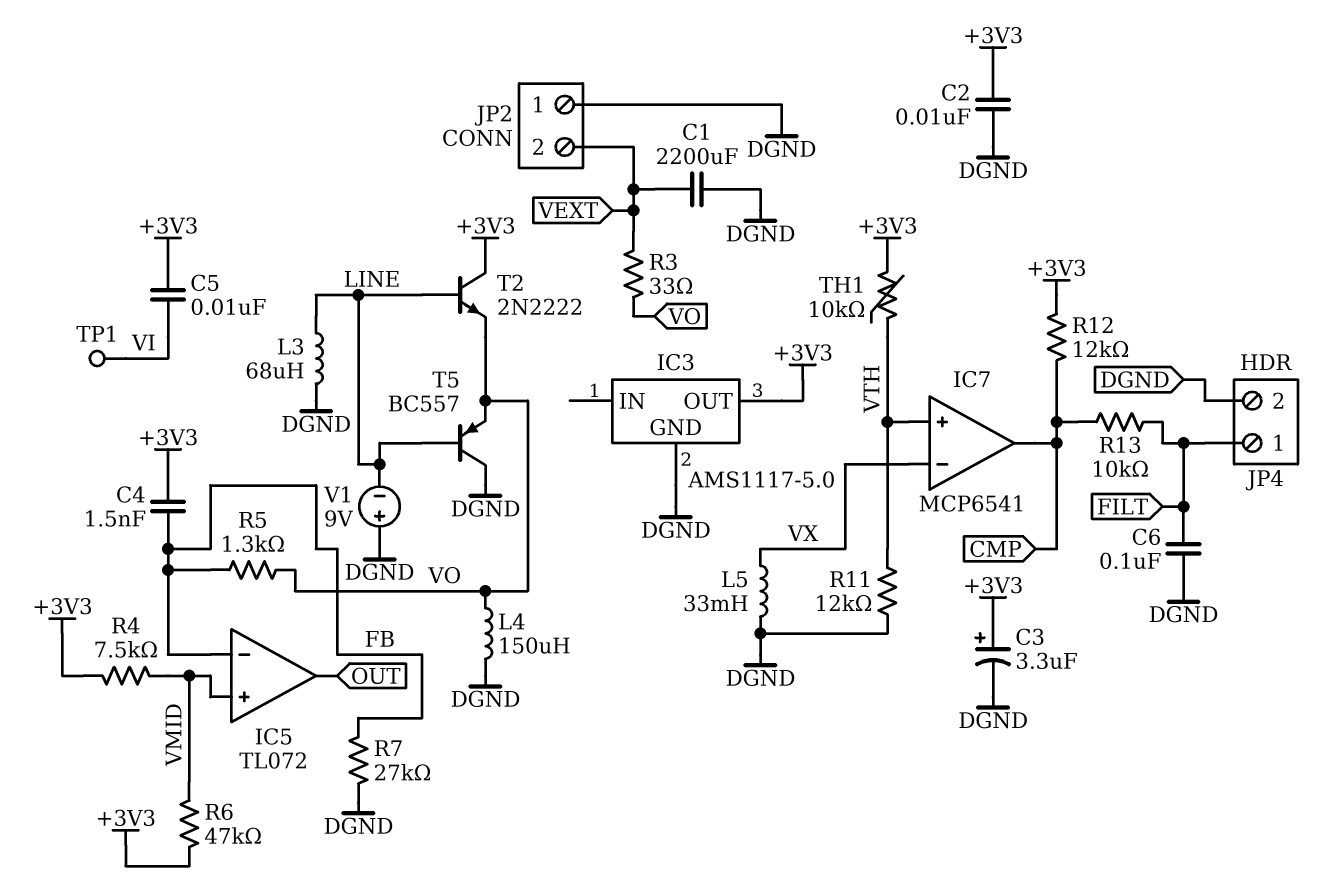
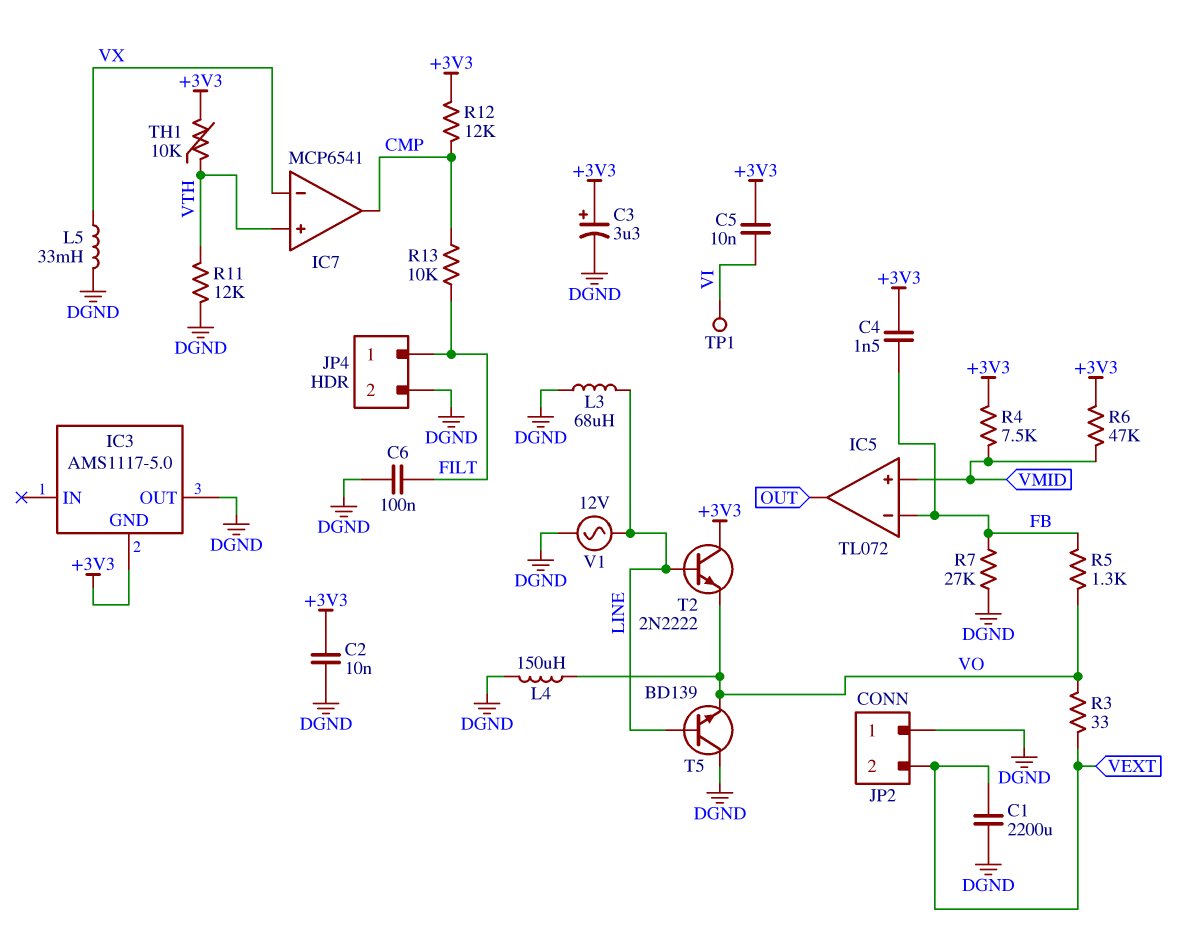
IC3 pin GND: DGND -> +3V3
IC3 pin OUT: +3V3 -> DGND
T5: PNP BC557 (B LINE, C DGND, E VO) -> NPN BD139 (B LINE, C DGND, E VO)
V1: 9V (plus DGND, minus LINE) -> AC 12V (DGND, LINE)

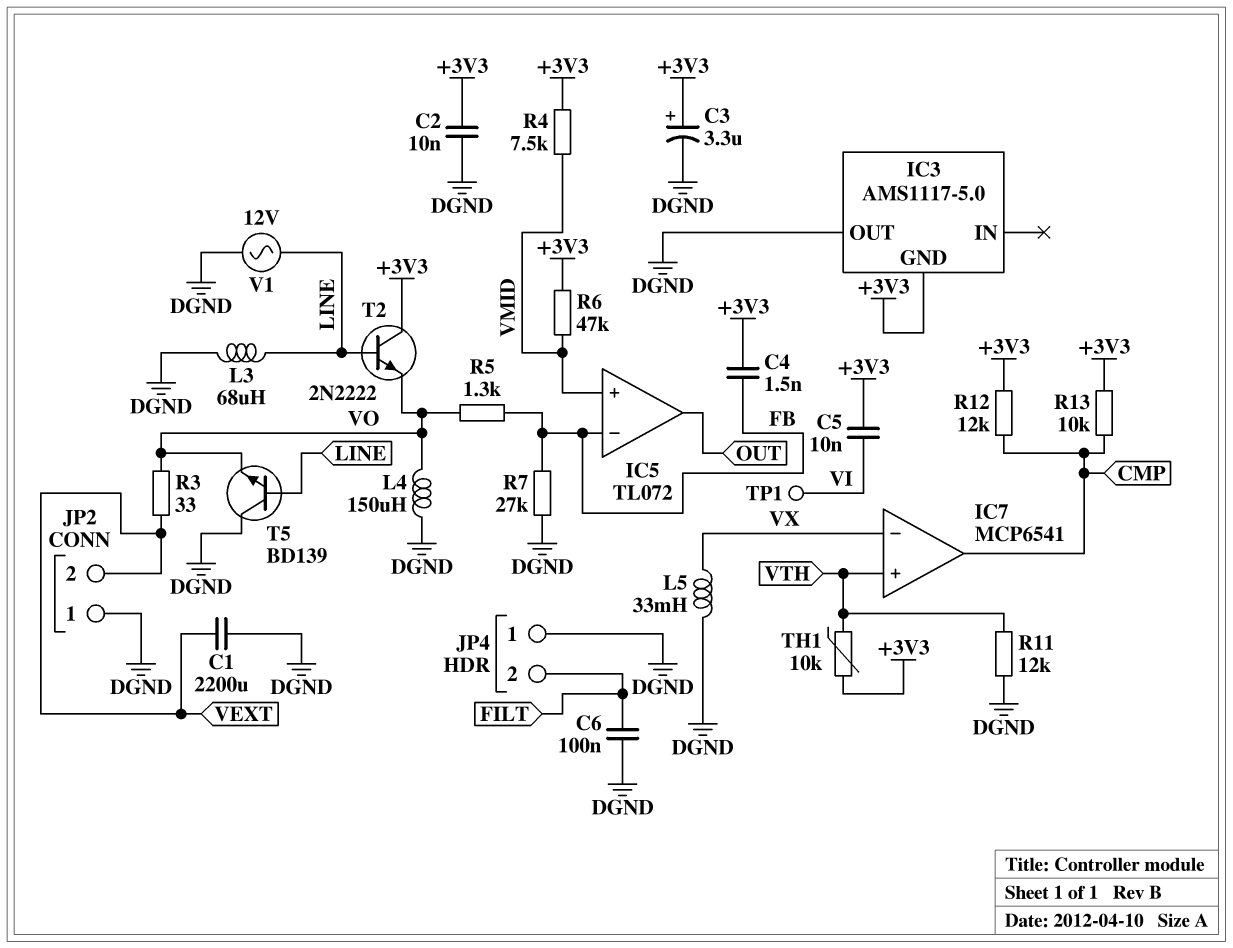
JP4 pin 1: FILT -> DGND
JP4 pin 2: DGND -> FILT
R13: 10k (CMP, FILT) -> 10k (+3V3, CMP)

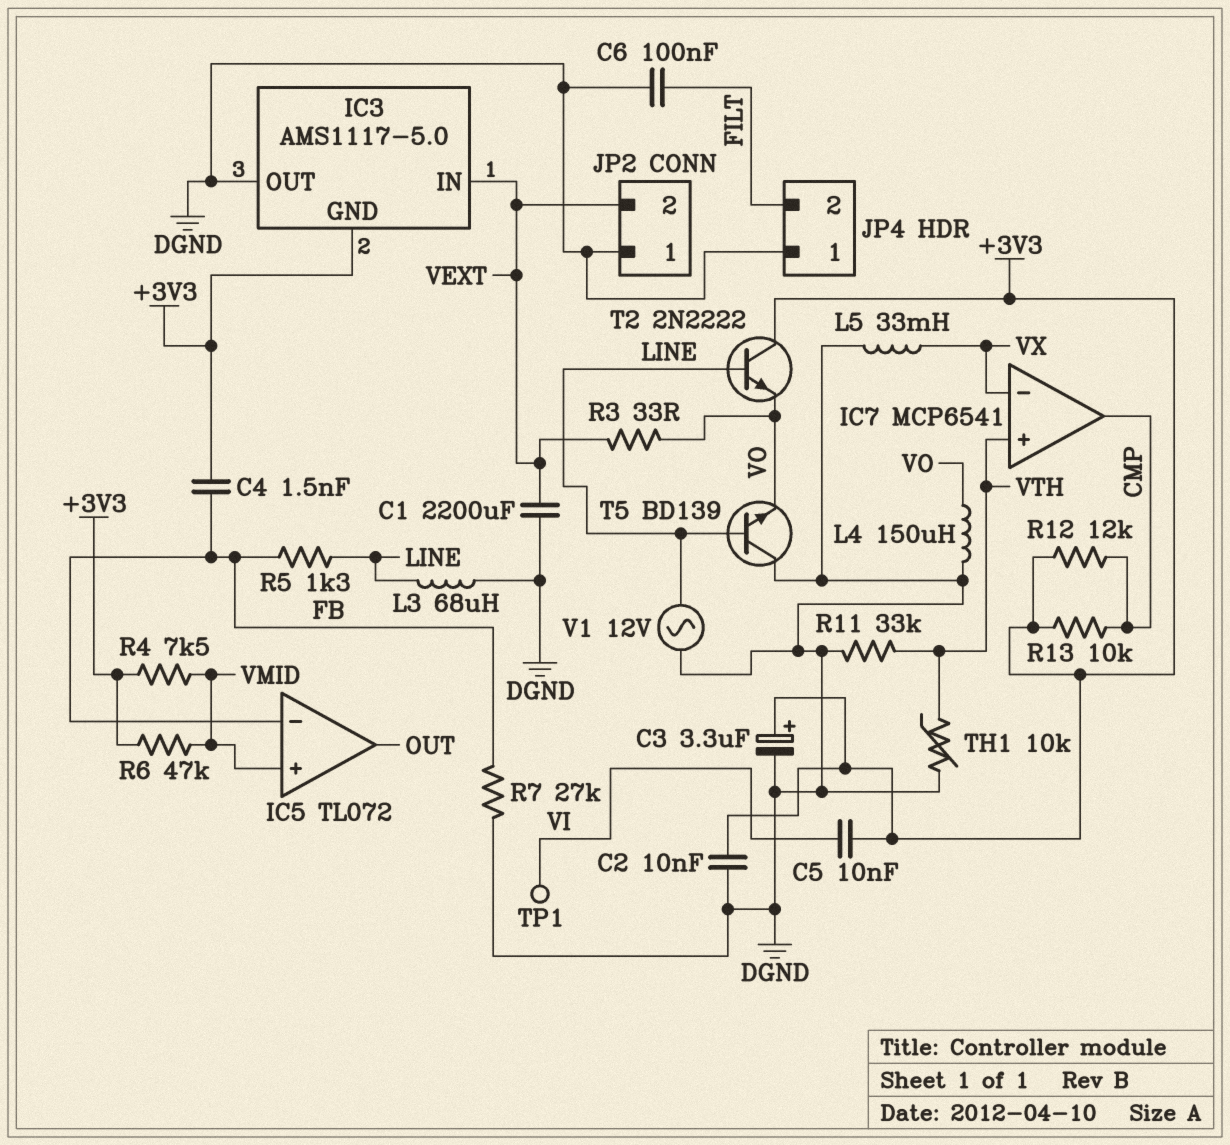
IC3 pin IN: none -> VEXT
R5: 1.3k (FB, VO) -> 1.3k (FB, LINE)
R11: 12k (DGND, VTH) -> 33k (DGND, VTH)
TH1: 10k (+3V3, VTH) -> 10k (DGND, VTH)

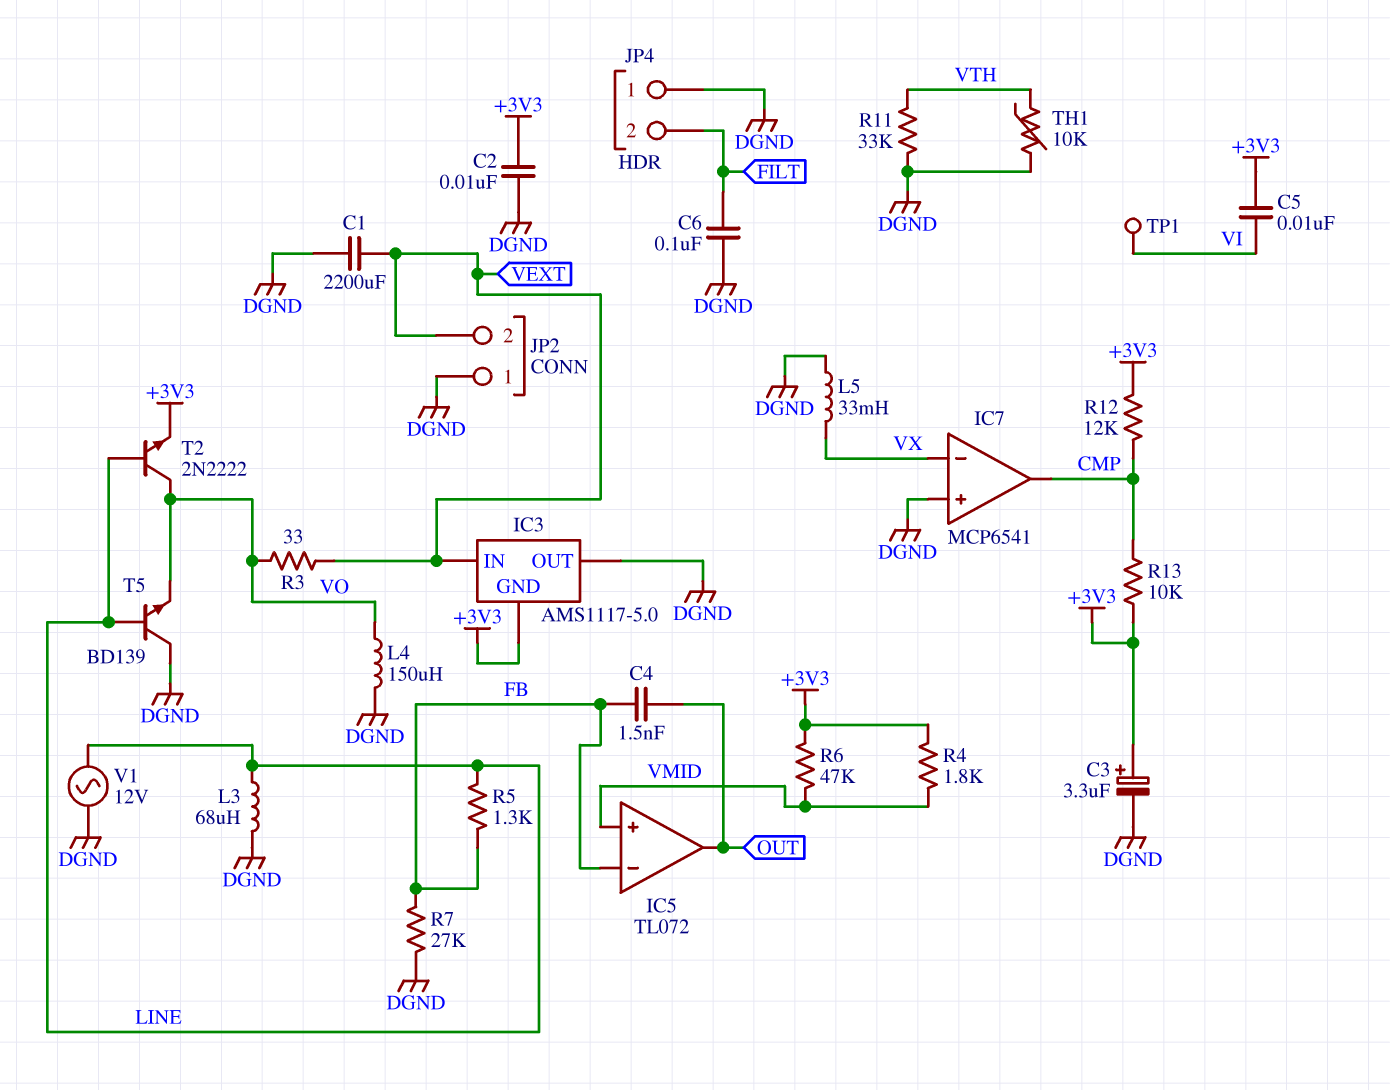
C4: 1.5nF (+3V3, FB) -> 1.5nF (FB, OUT)
IC7 pin in+: VTH -> DGND
R4: 7.5k (+3V3, VMID) -> 1.8k (+3V3, VMID)
T2: NPN 2N2222 (B LINE, C +3V3, E VO) -> NPN 2N2222 (B LINE, C VO, E +3V3)

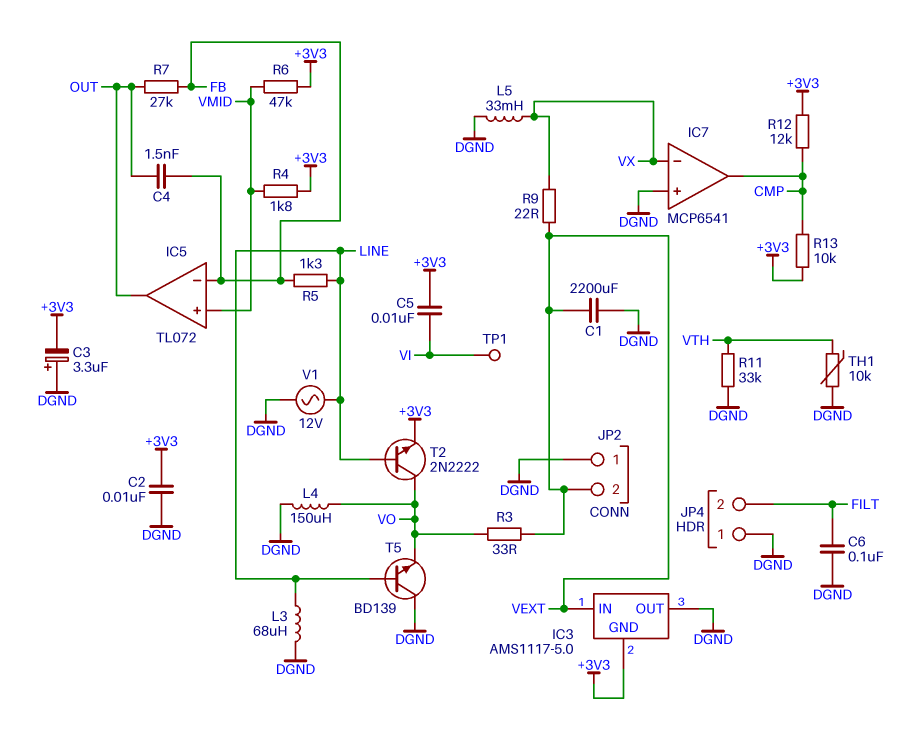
C3: 3.3uF (plus +3V3, minus DGND) -> 3.3uF (plus DGND, minus +3V3)
R7: 27k (DGND, FB) -> 27k (FB, OUT)
R9: none -> 22 (VEXT, VX)

